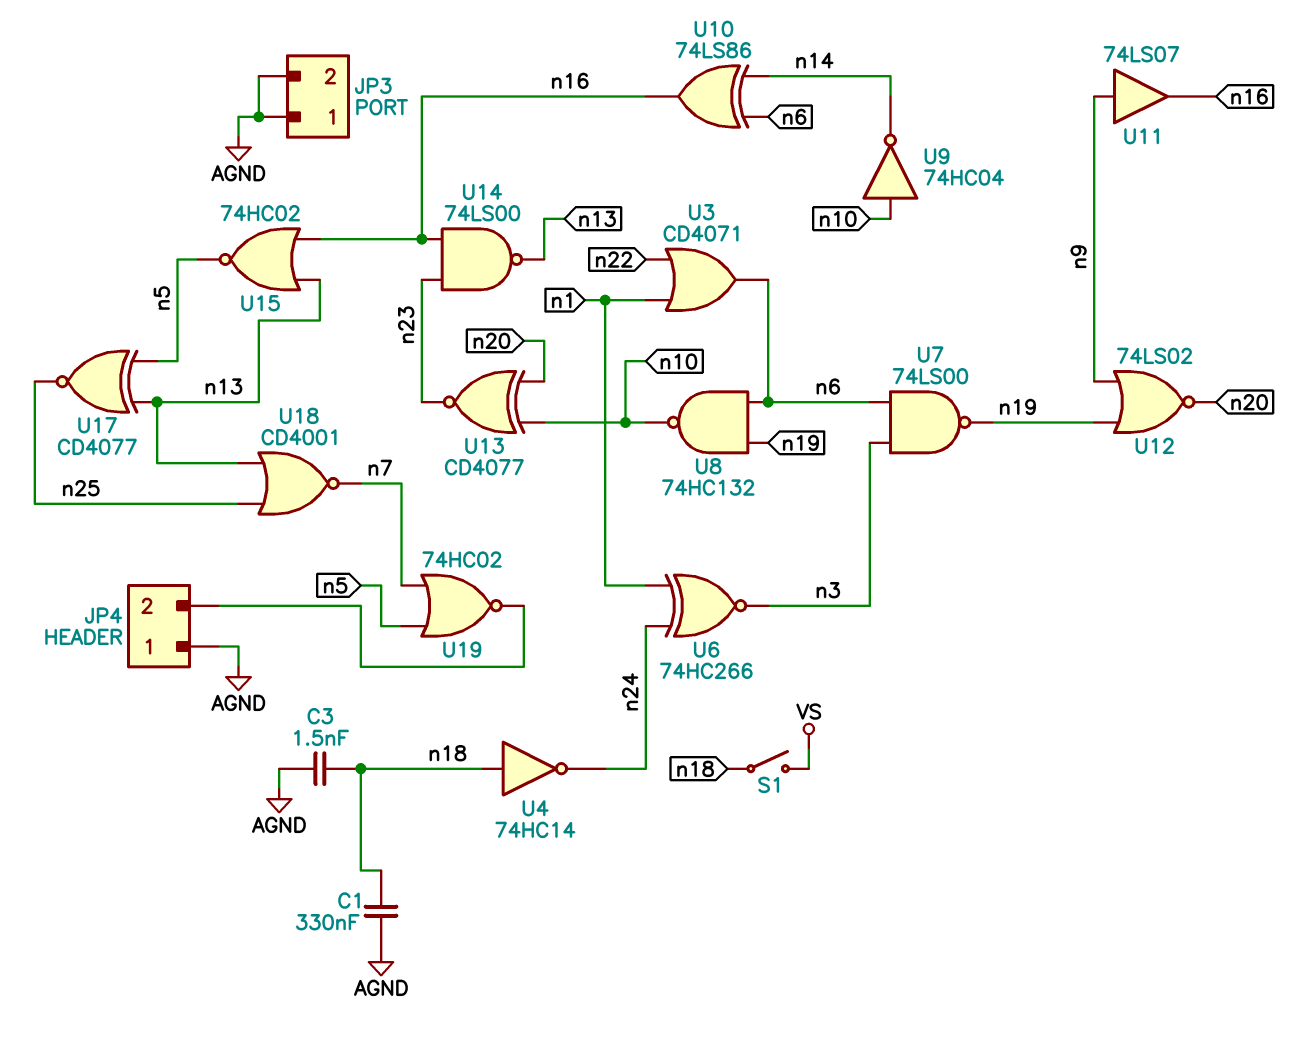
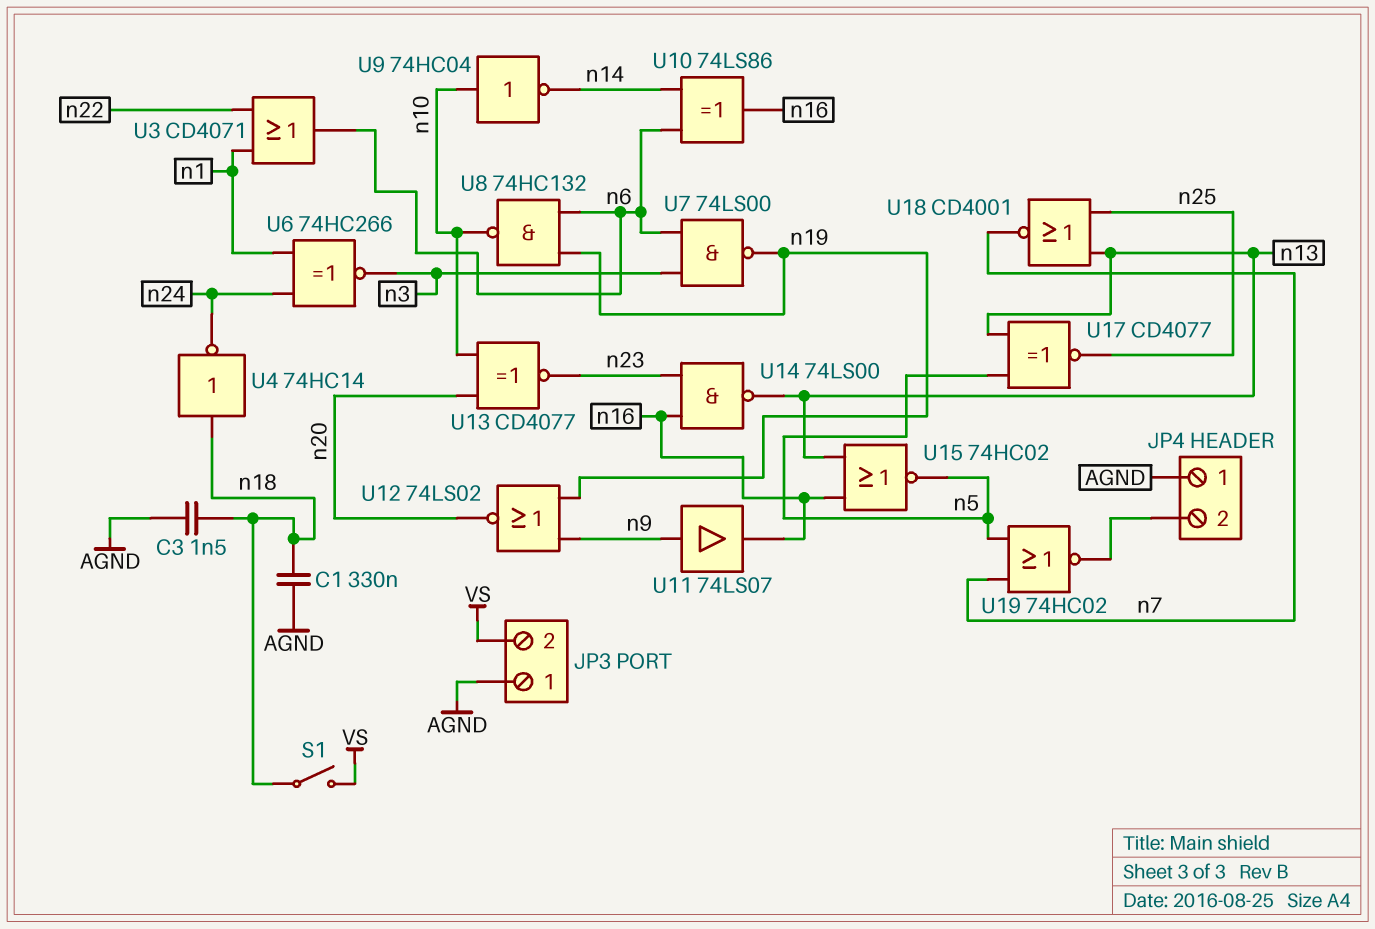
JP3 pin 2: AGND -> VS

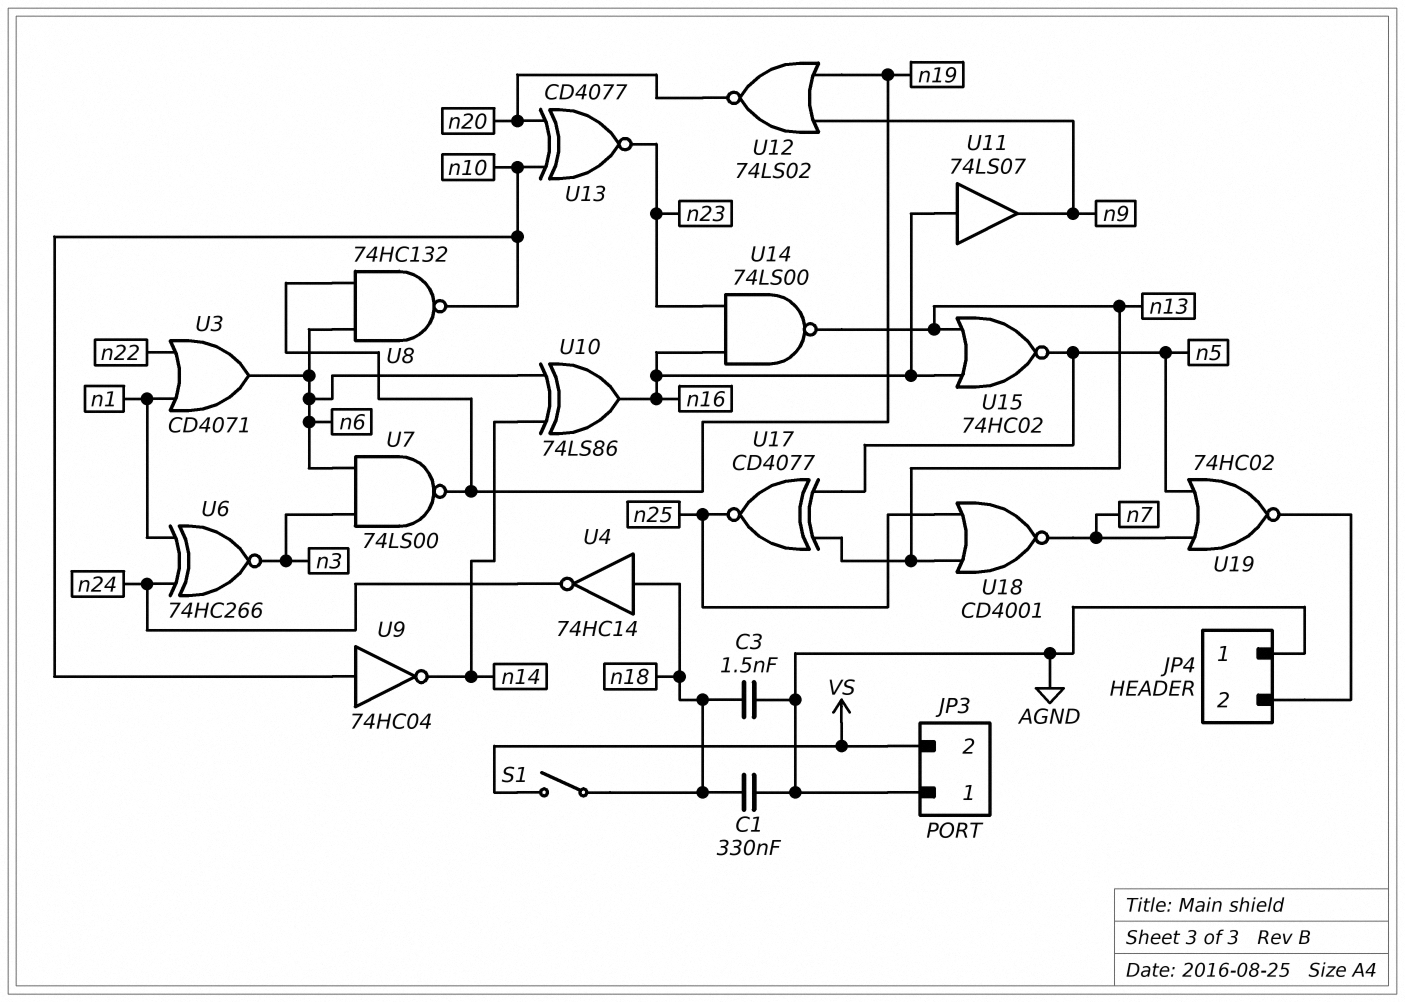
U11: buffer 74LS07 (in n9, out n16) -> buffer 74LS07 (in n16, out n9)

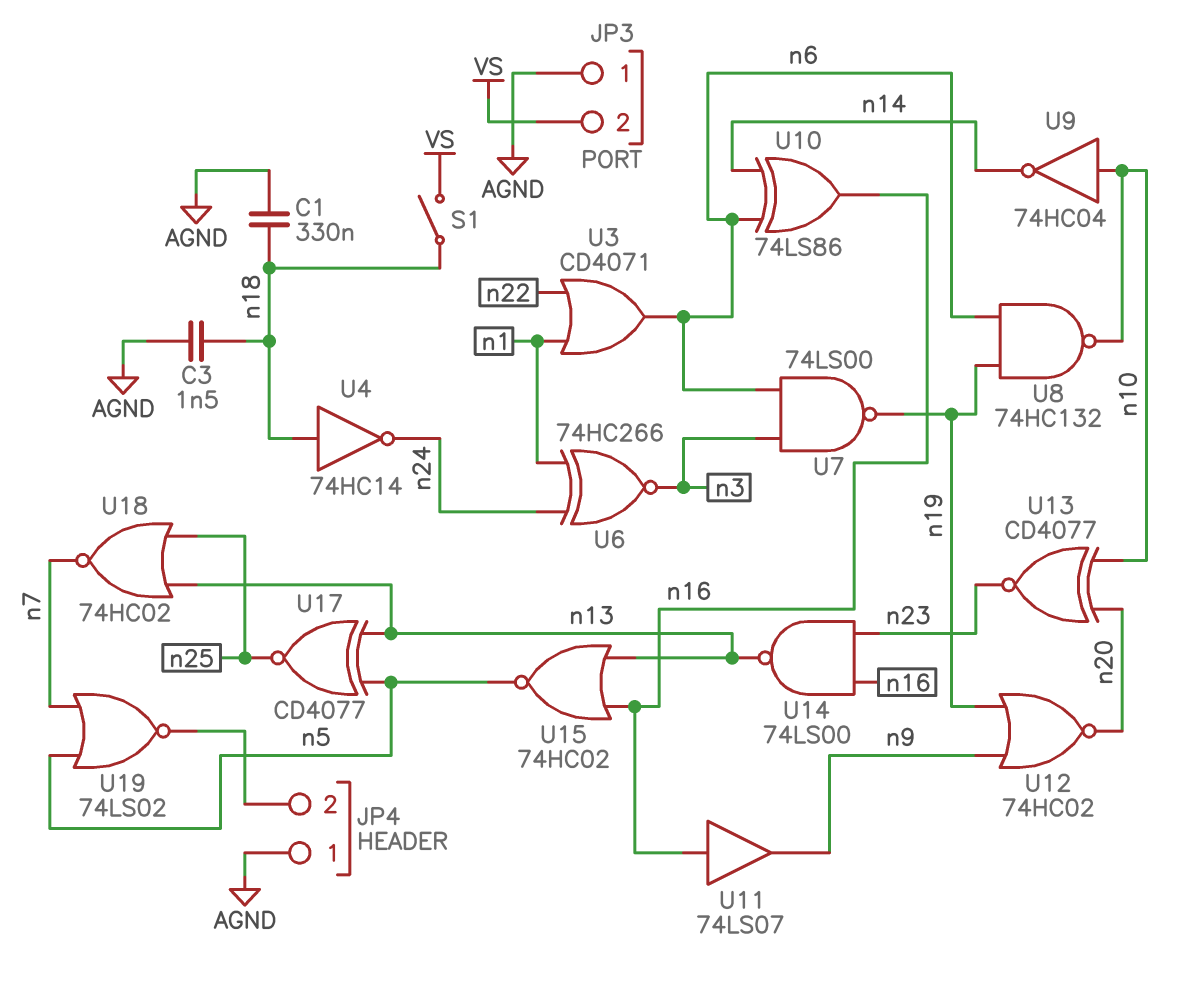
U12: NOR 74LS02 (in n9, in n19, out n20) -> NOR 74HC02 (in n9, in n19, out n20)
U18: NOR CD4001 (in n13, in n25, out n7) -> NOR 74HC02 (in n13, in n25, out n7)
U19: NOR 74HC02 (in n5, in n7, out JP4/2) -> NOR 74LS02 (in n5, in n7, out JP4/2)

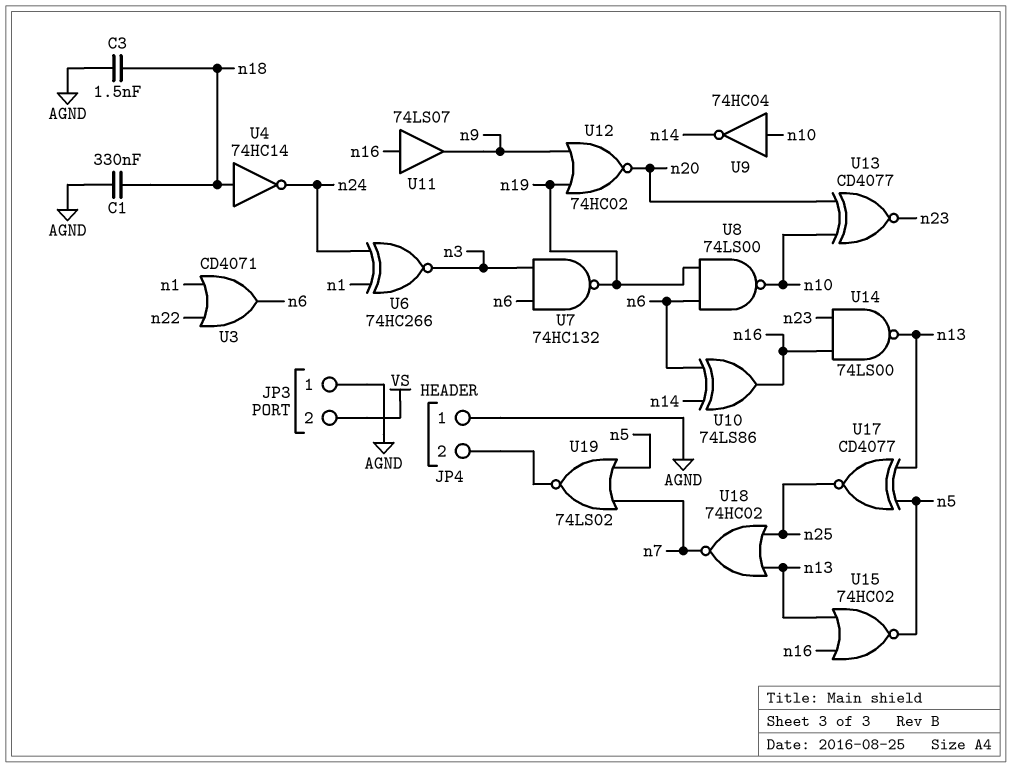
S1: switch (VS, n18) -> none
U7: NAND 74LS00 (in n3, in n6, out n19) -> NAND 74HC132 (in n3, in n6, out n19)
U8: NAND 74HC132 (in n6, in n19, out n10) -> NAND 74LS00 (in n6, in n19, out n10)

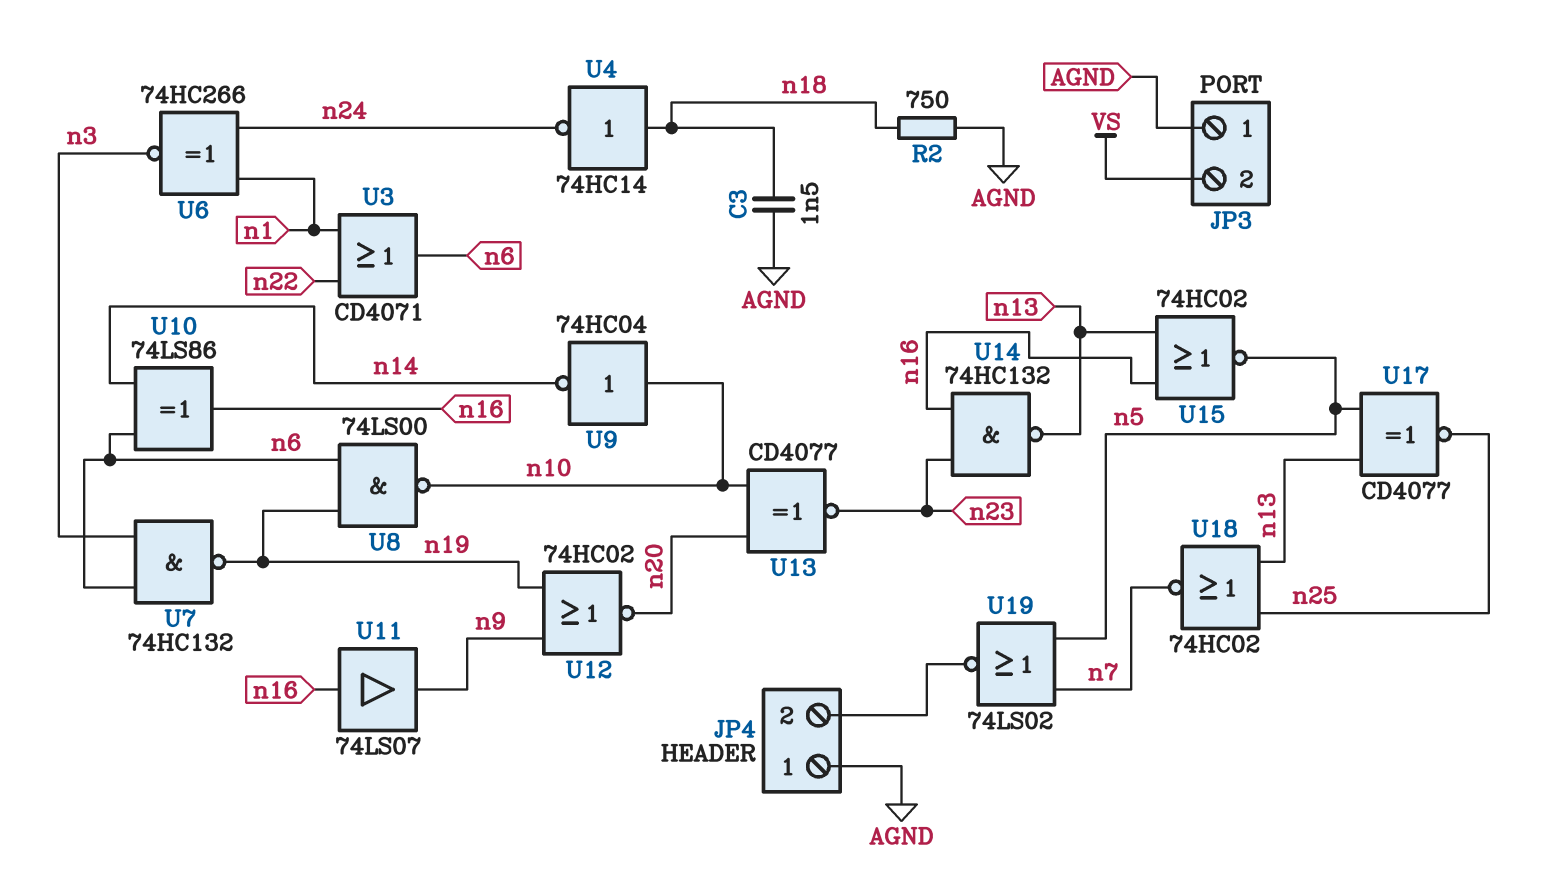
C1: 330nF (AGND, n18) -> none
R2: none -> 750 (AGND, n18)
U14: NAND 74LS00 (in n16, in n23, out n13) -> NAND 74HC132 (in n16, in n23, out n13)

